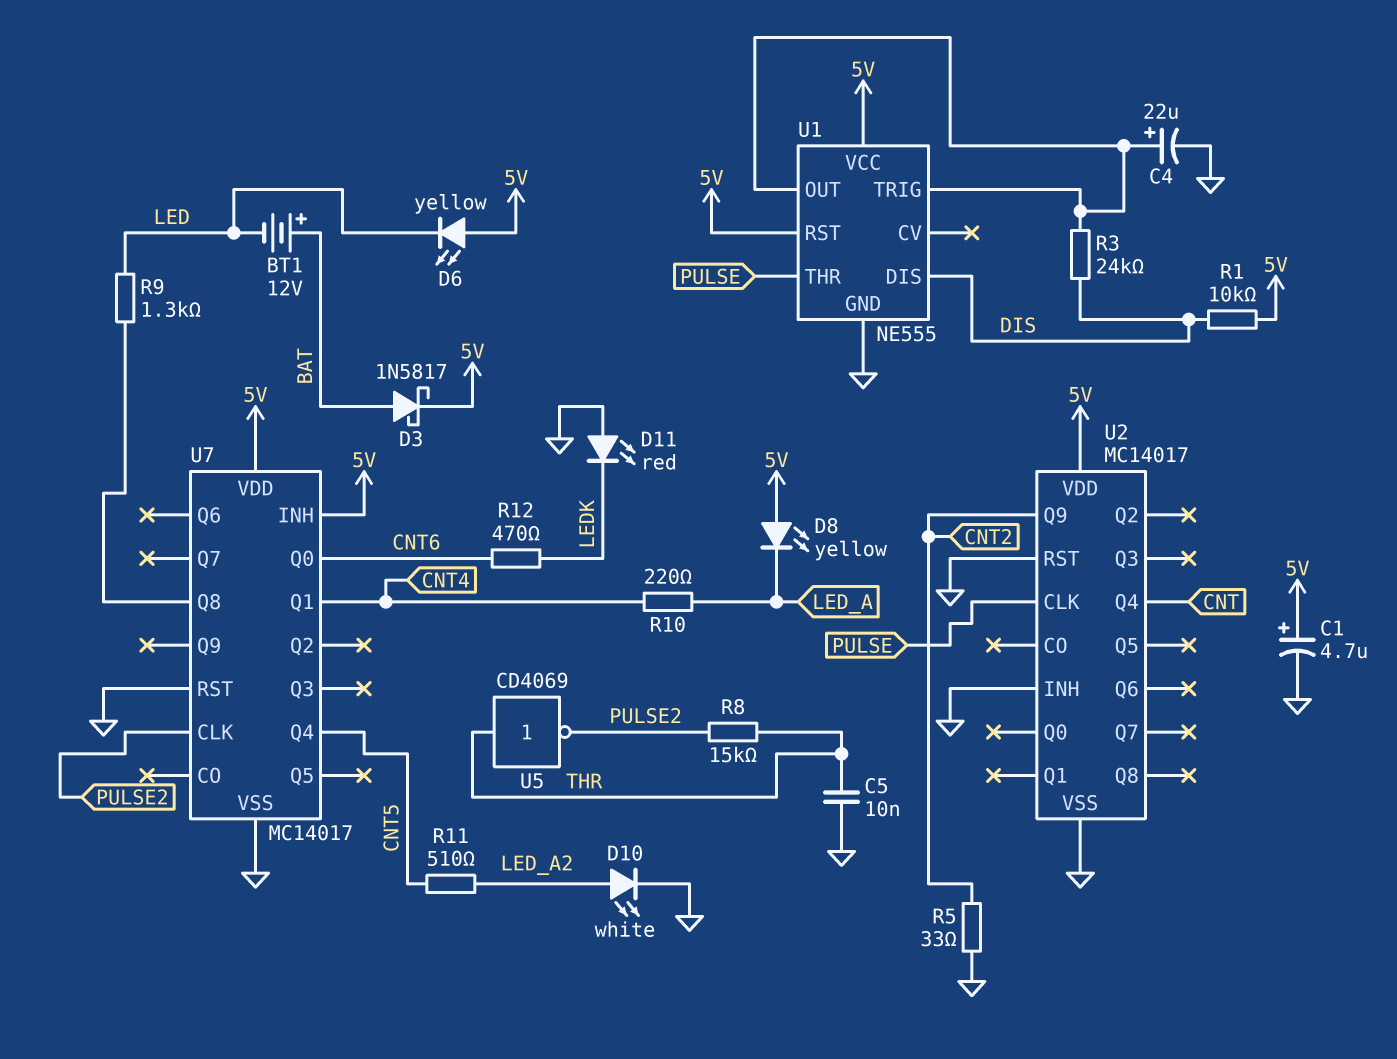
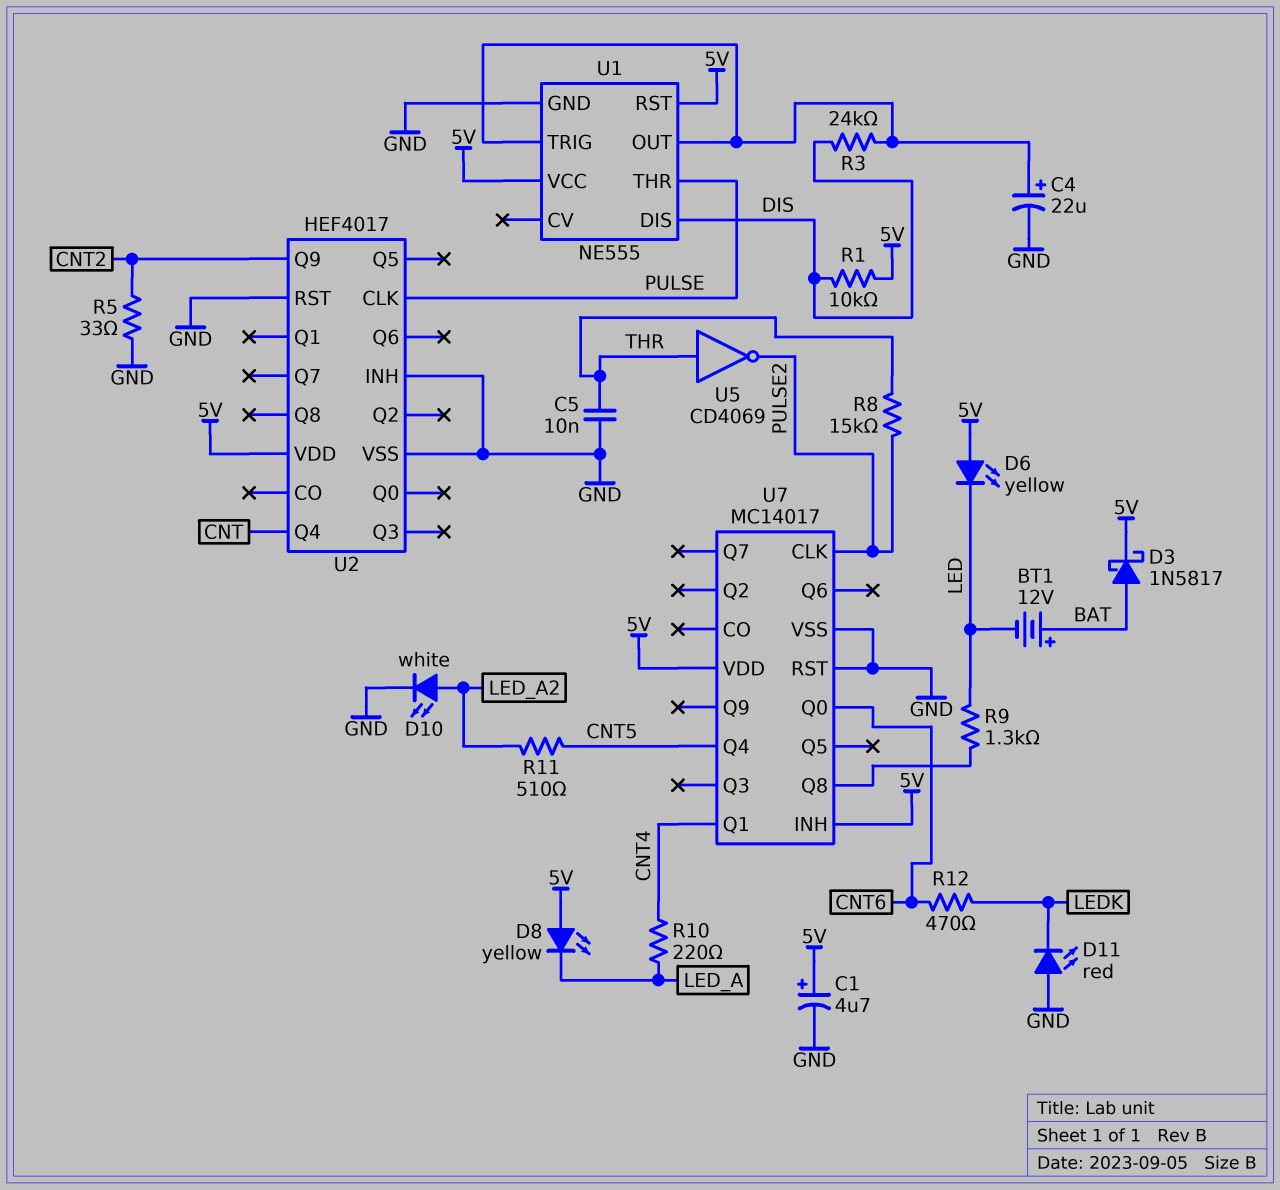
U2: MC14017 -> HEF4017

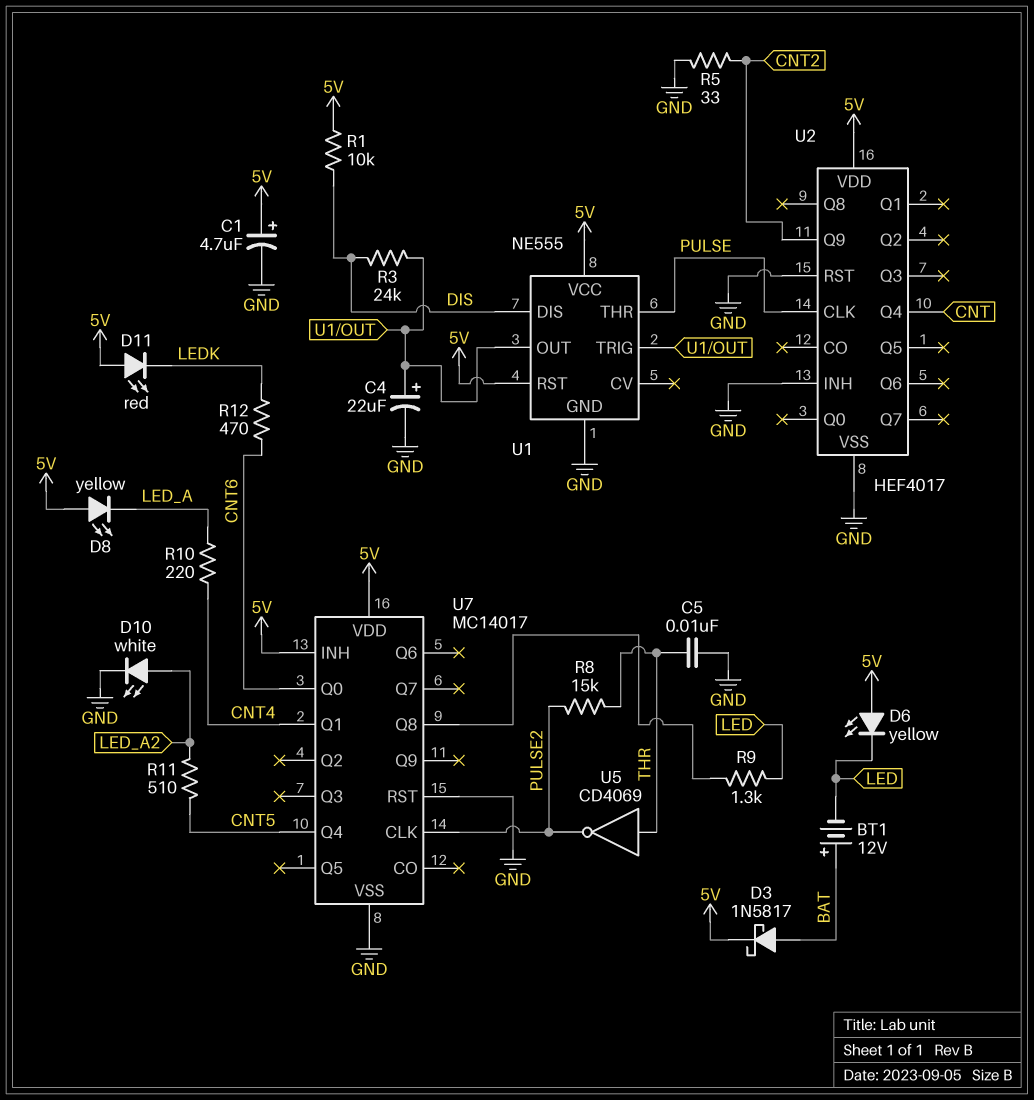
D11: LED red (A GND, K LEDK) -> LED red (A 5V, K LEDK)

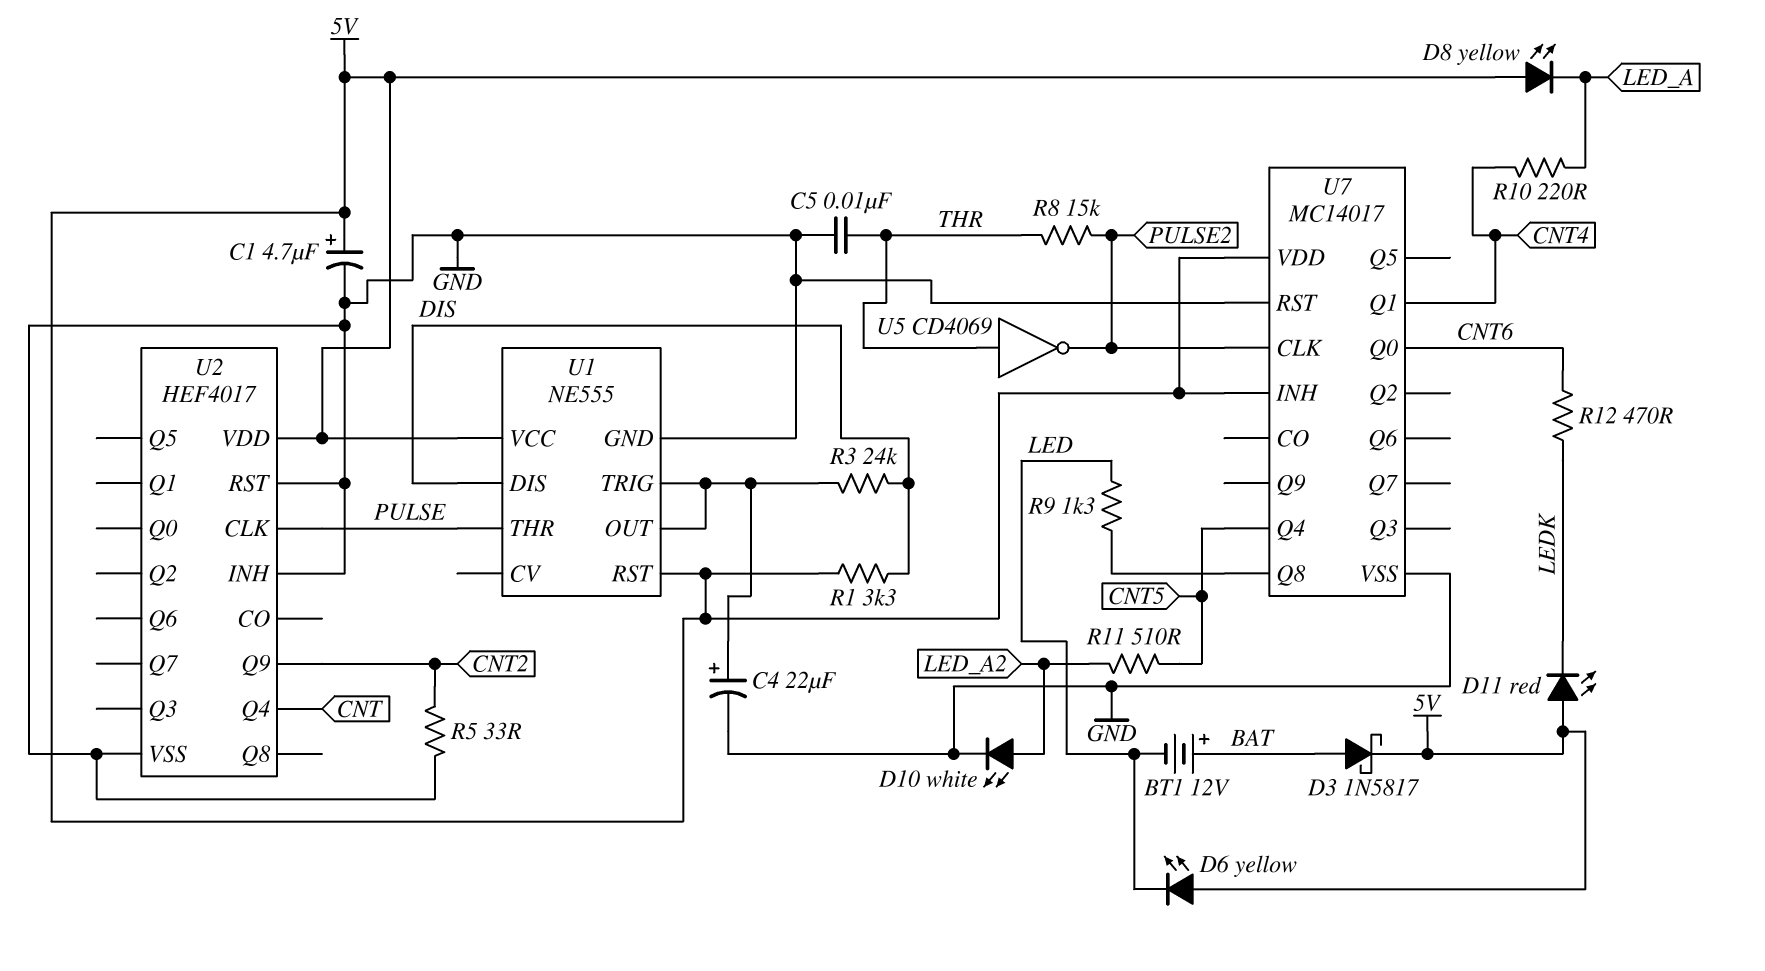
R1: 10k (5V, DIS) -> 3.3k (5V, DIS)

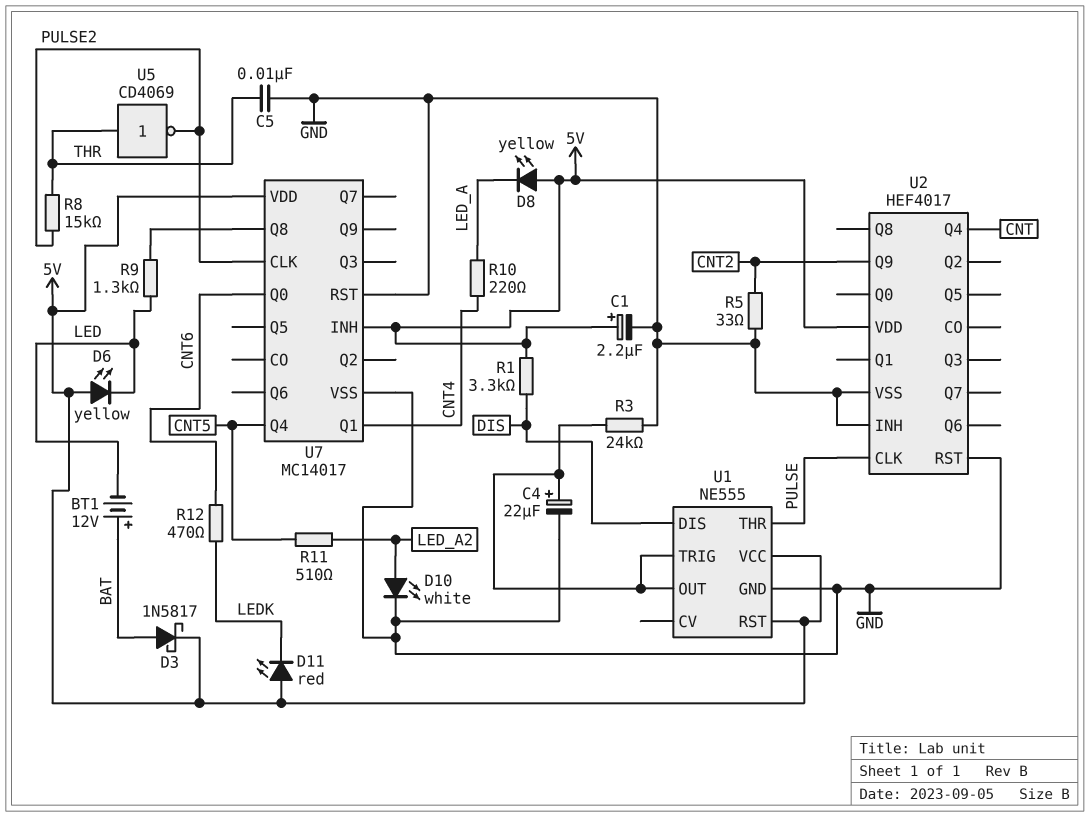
C1: 4.7uF (plus 5V, minus GND) -> 2.2uF (plus 5V, minus GND)
R3: 24k (DIS, U1/OUT) -> 24k (GND, U1/OUT)

